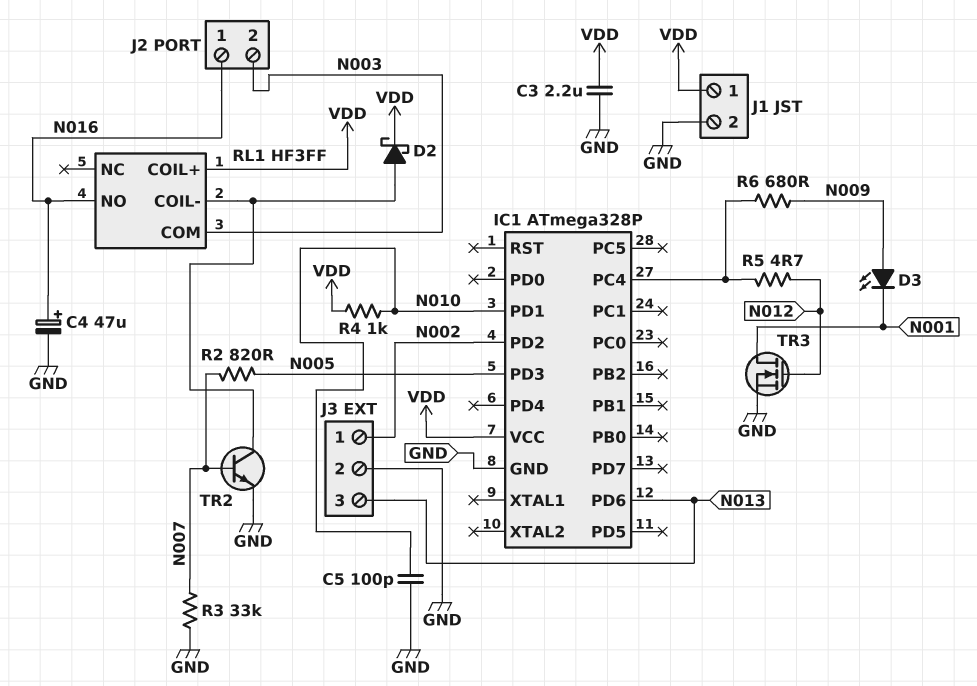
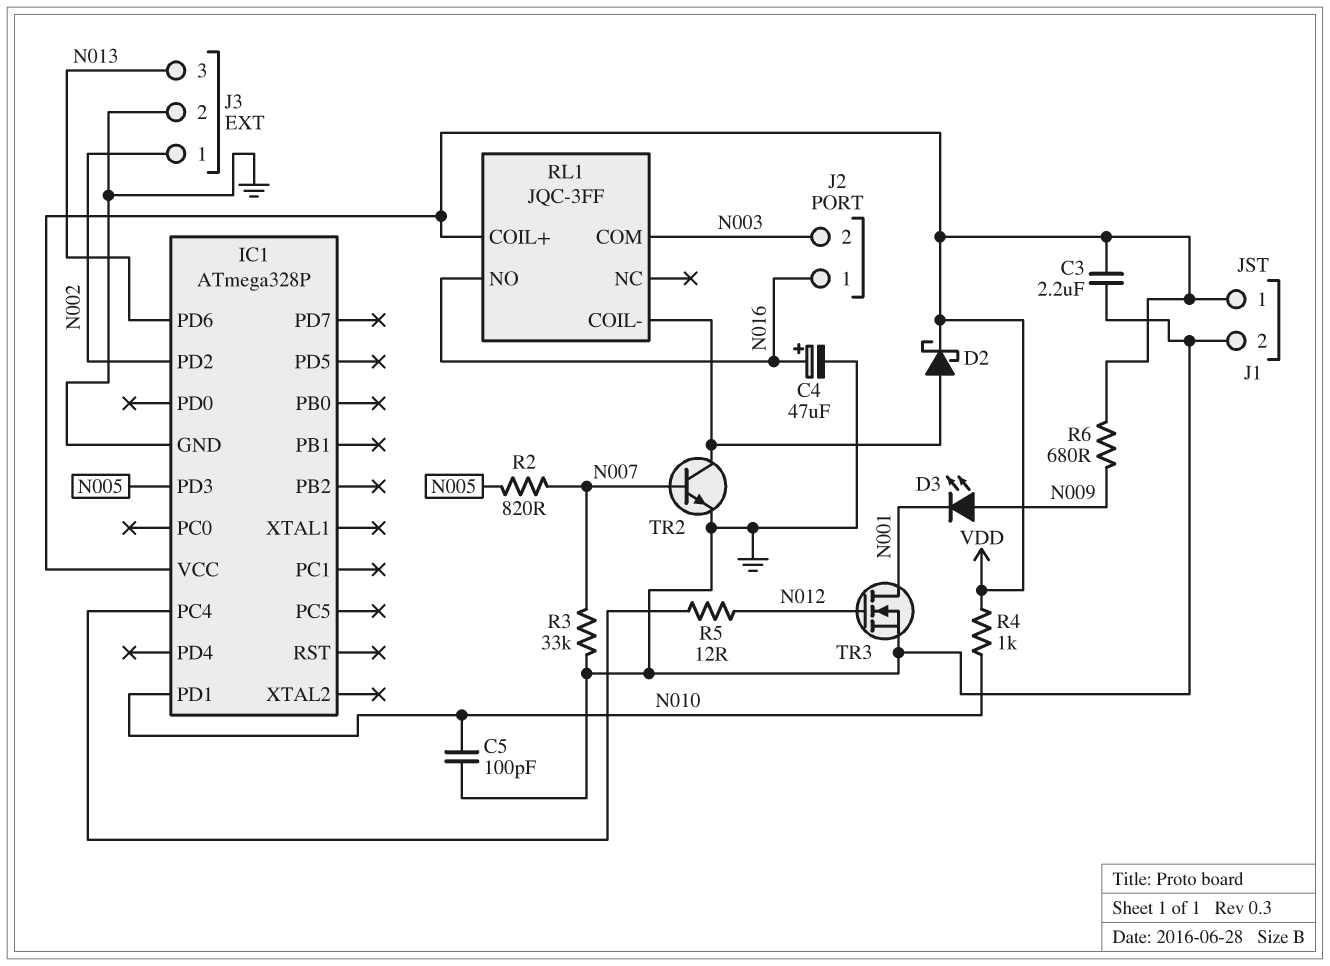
R5: 4.7 (IC1/PC4, N012) -> 12 (IC1/PC4, N012)
R6: 680 (IC1/PC4, N009) -> 680 (N009, VDD)
RL1: HF3FF -> JQC-3FF

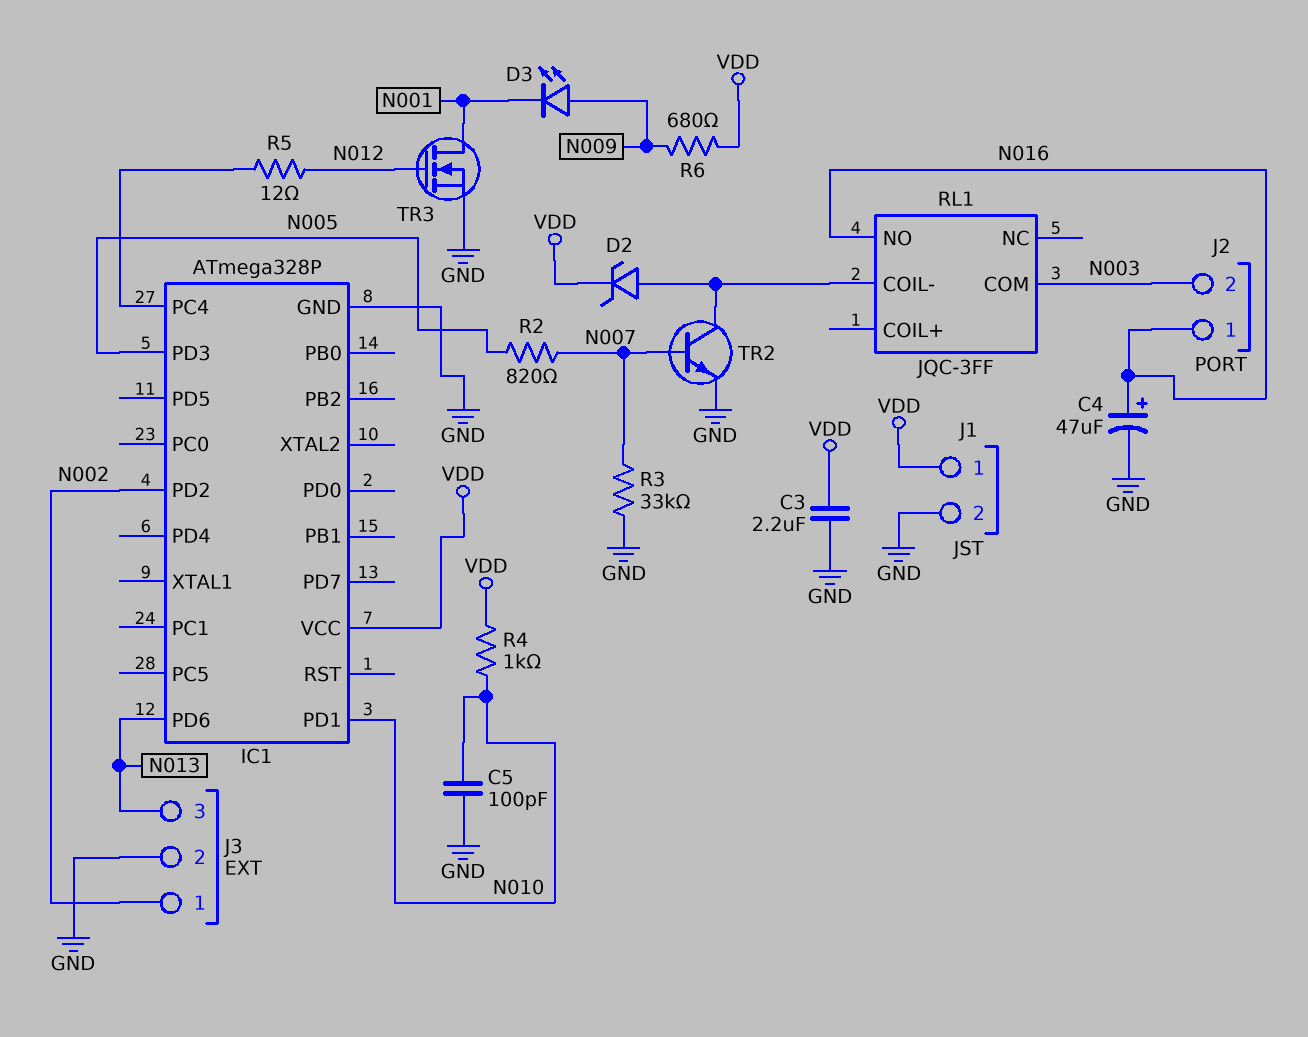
D2: schottky (A RL1/COIL-, K VDD) -> zener (A RL1/COIL-, K VDD)
RL1 pin COIL+: VDD -> none

